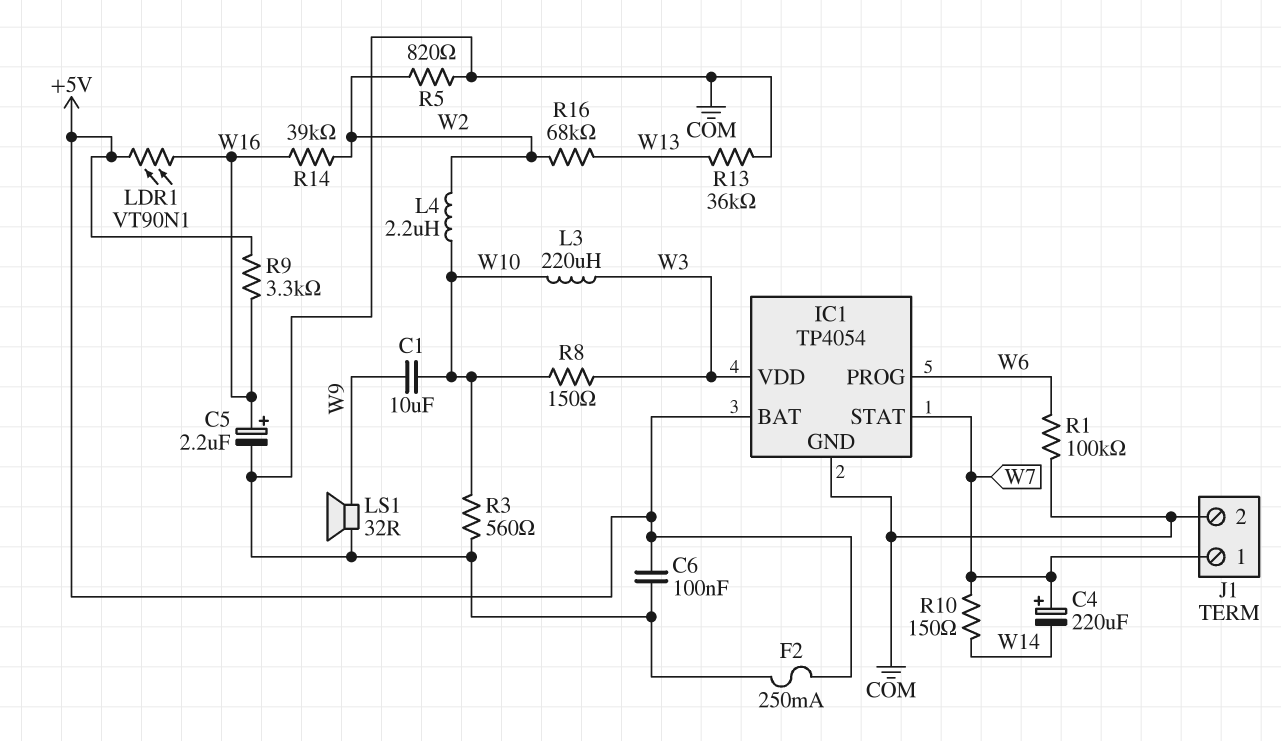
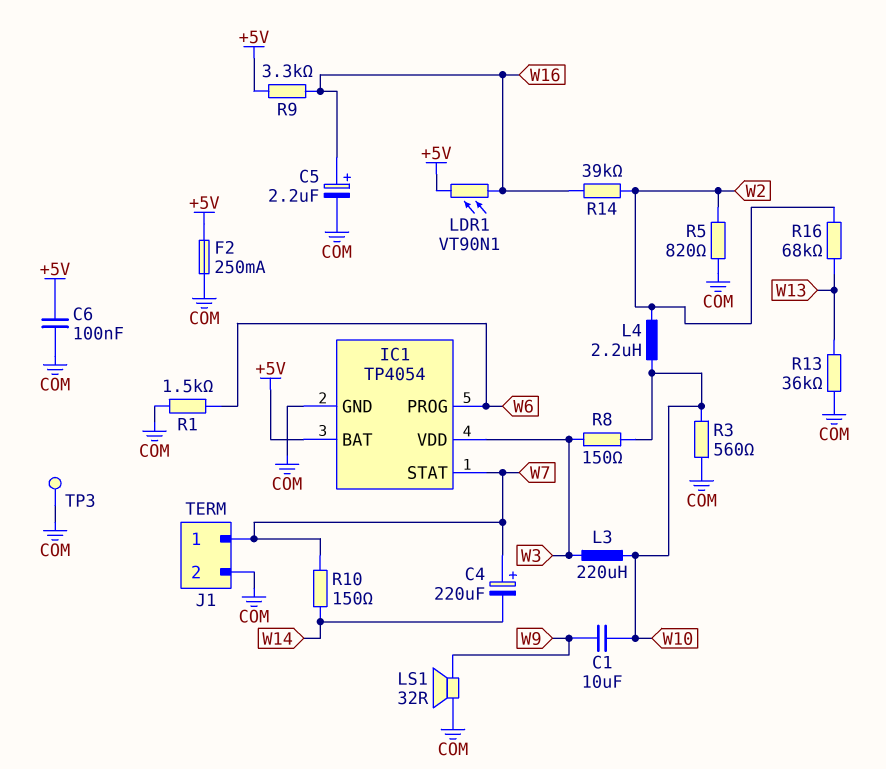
R1: 100k (COM, W6) -> 1.5k (COM, W6)
TP3: none -> test point (COM)

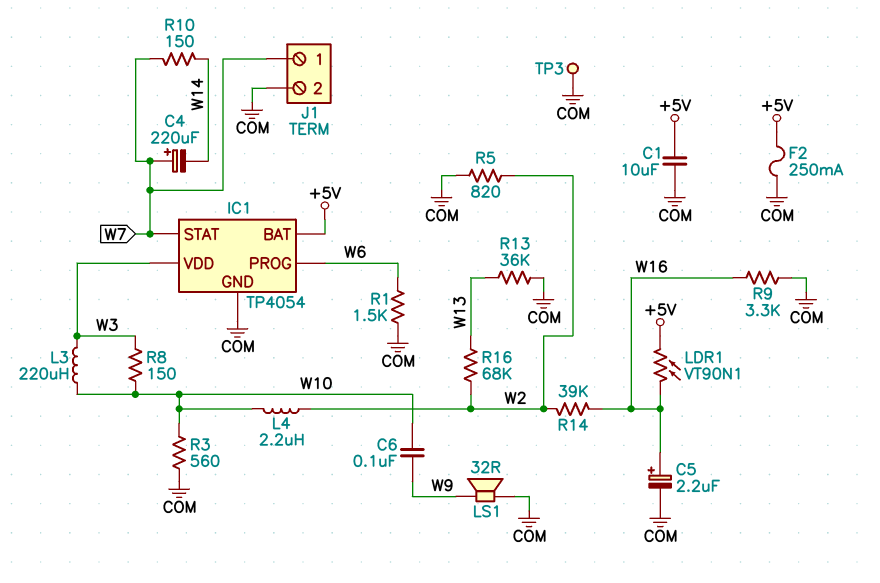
C1: 10uF (W9, W10) -> 10uF (+5V, COM)
C6: 100nF (+5V, COM) -> 100nF (W9, W10)
R9: 3.3k (+5V, W16) -> 3.3k (COM, W16)

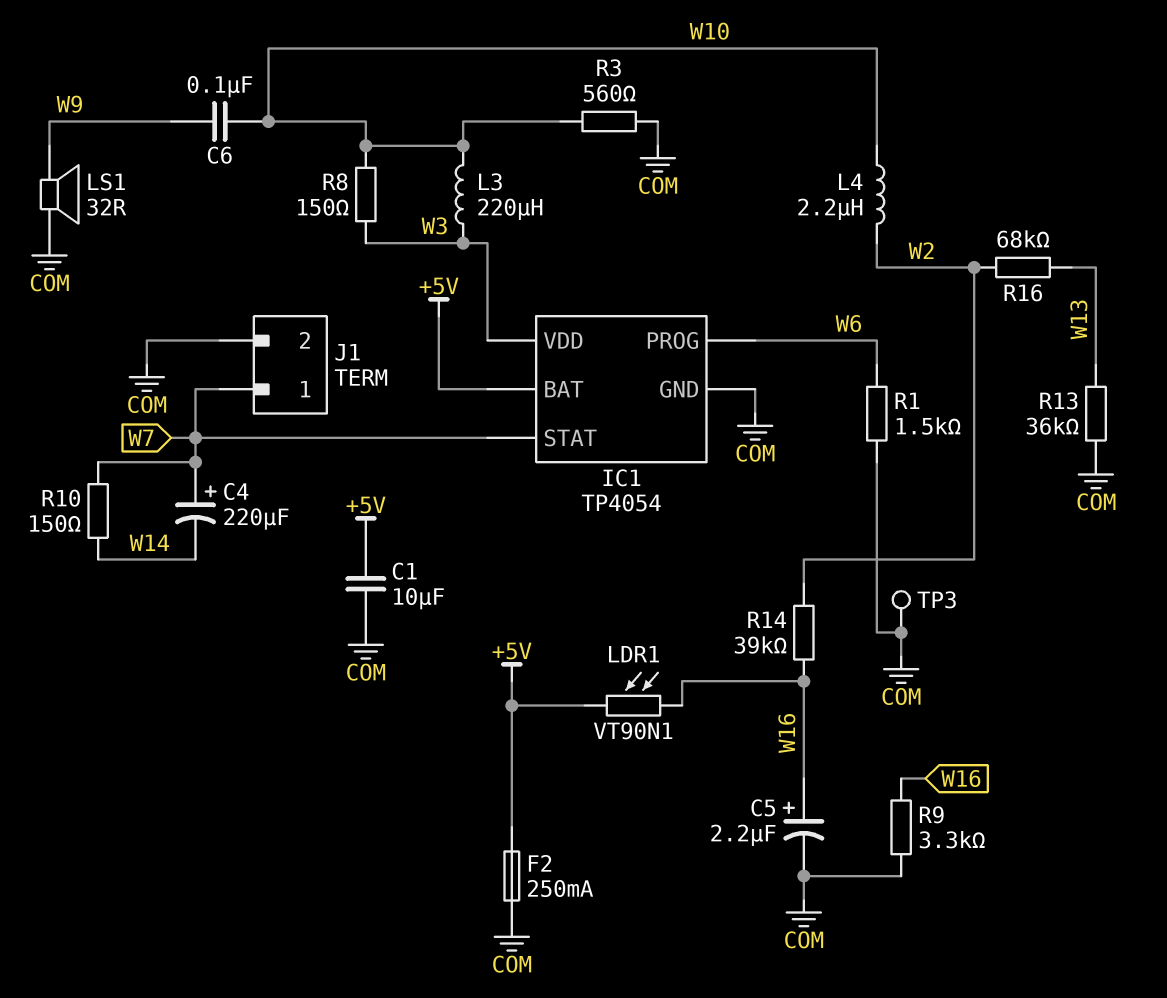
R5: 820 (COM, W2) -> none

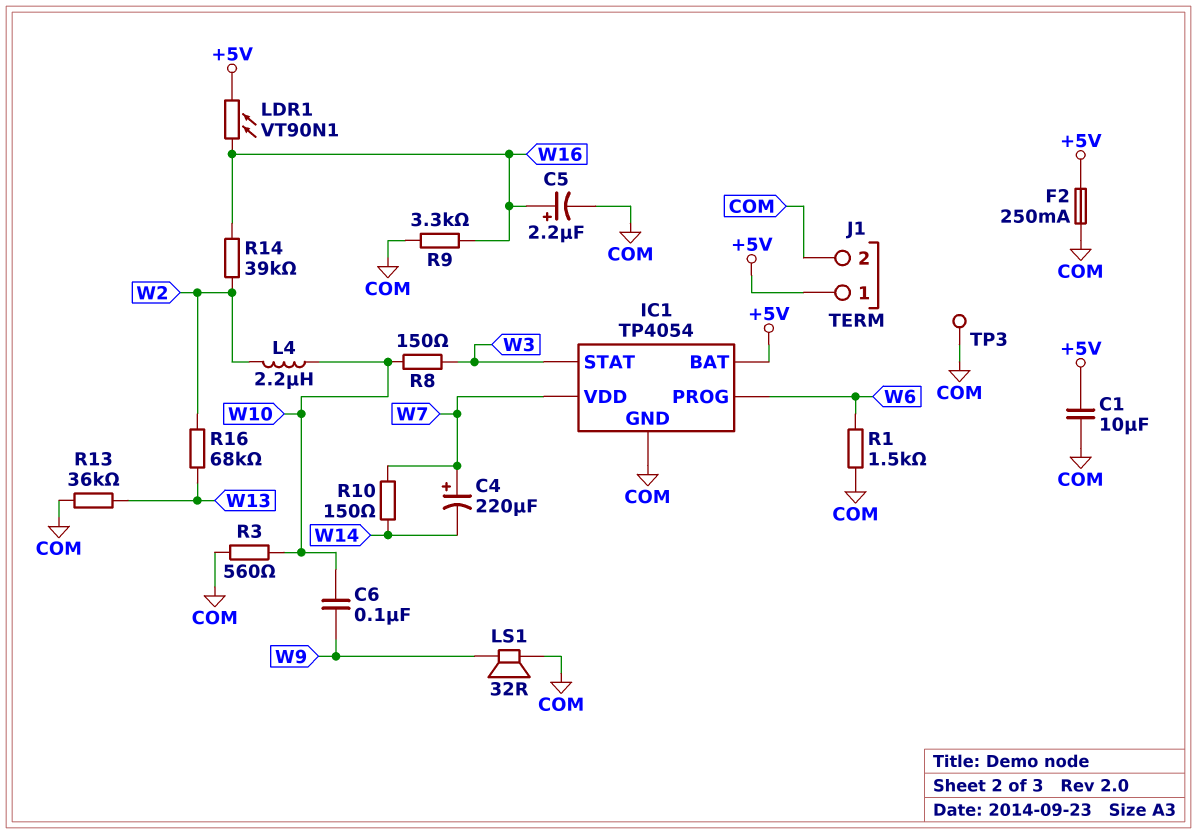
IC1 pin STAT: W7 -> W3
IC1 pin VDD: W3 -> W7
J1 pin 1: W7 -> +5V
L3: 220uH (W3, W10) -> none

